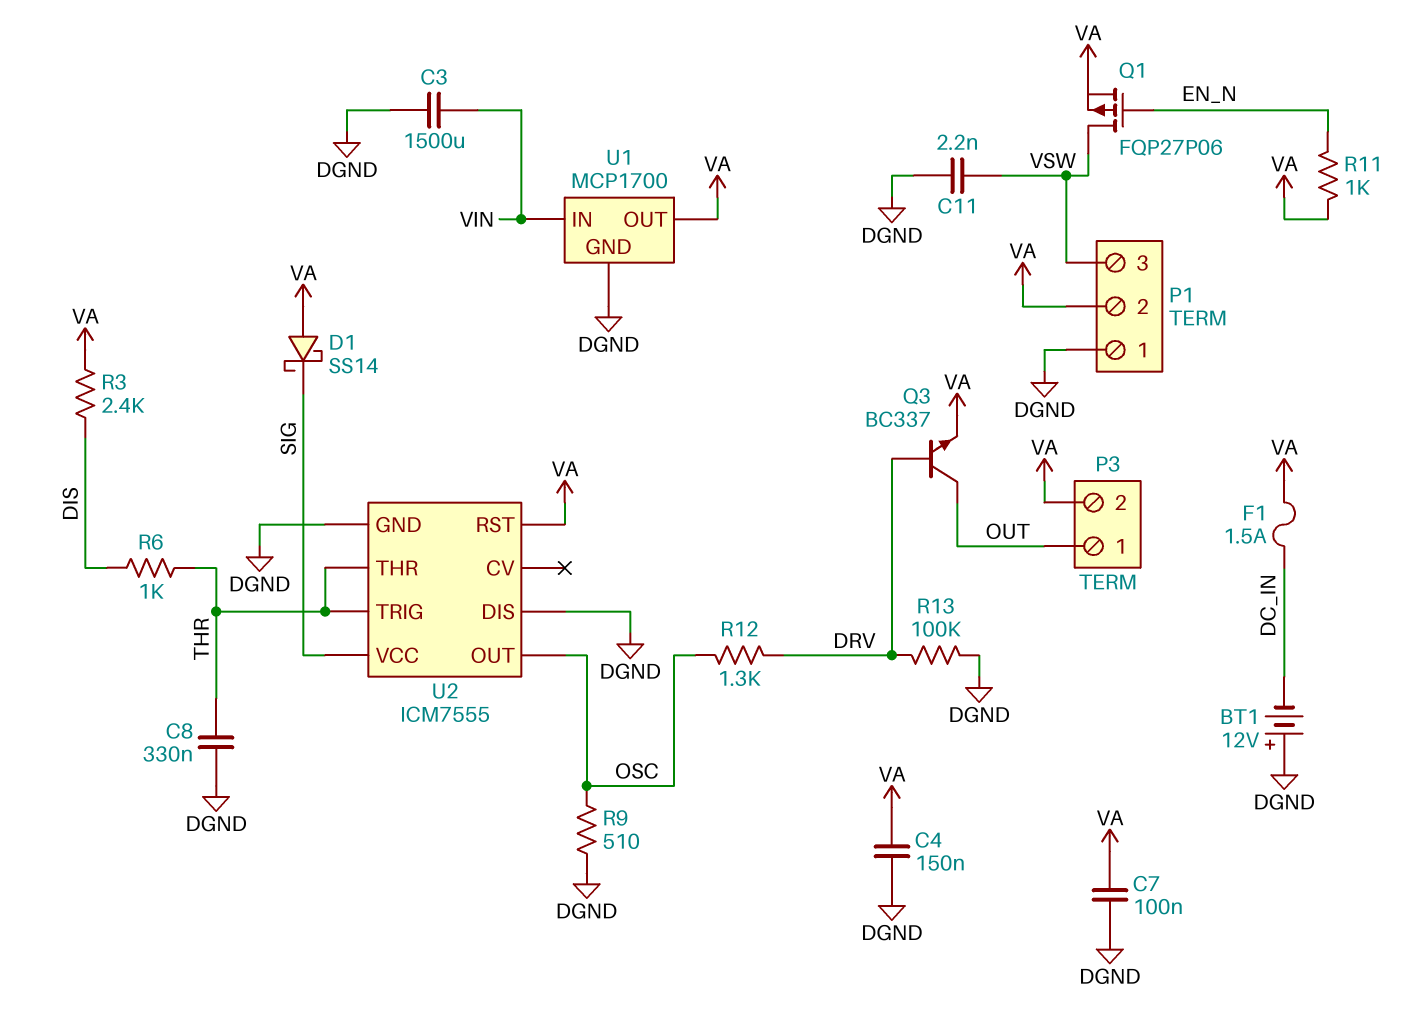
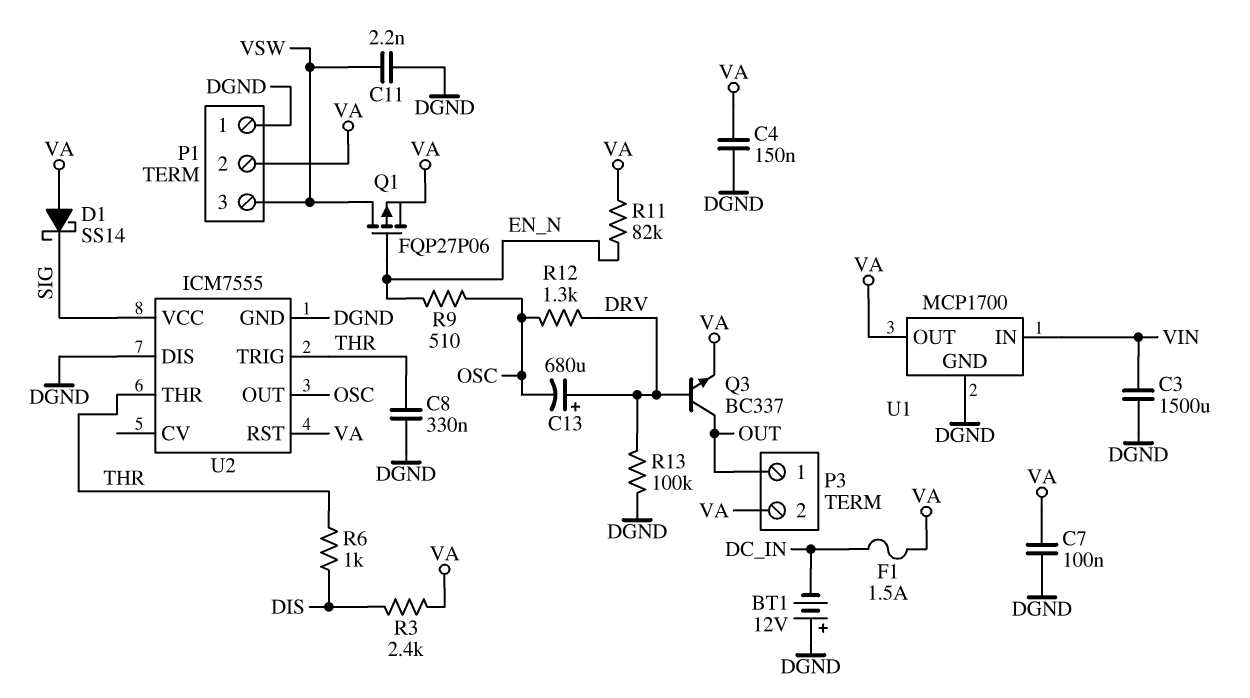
C13: none -> 680uF (plus DRV, minus OSC)
R9: 510 (DGND, OSC) -> 510 (EN_N, OSC)
R11: 1k (EN_N, VA) -> 82k (EN_N, VA)

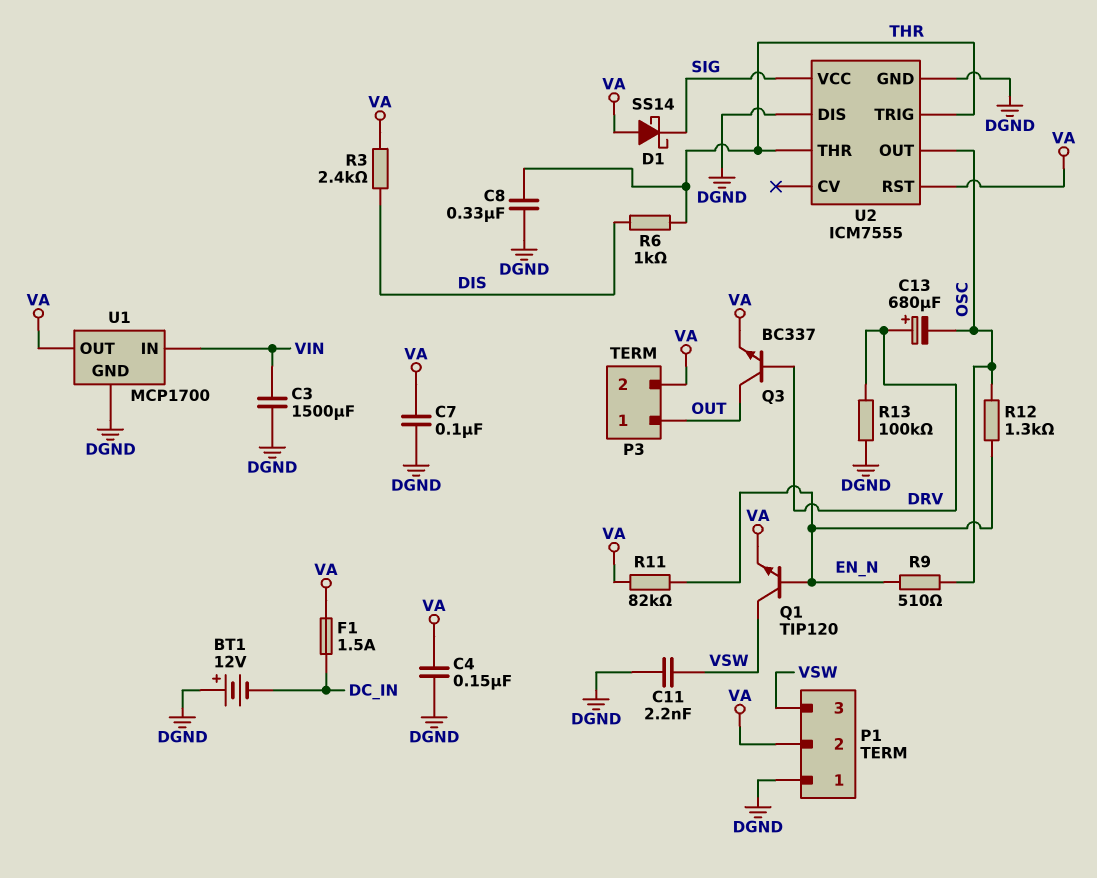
Q1: PMOS FQP27P06 (G EN_N, D VSW, S VA) -> NPN TIP120 (B EN_N, C VSW, E VA)
R12: 1.3k (DRV, OSC) -> 1.3k (EN_N, OSC)

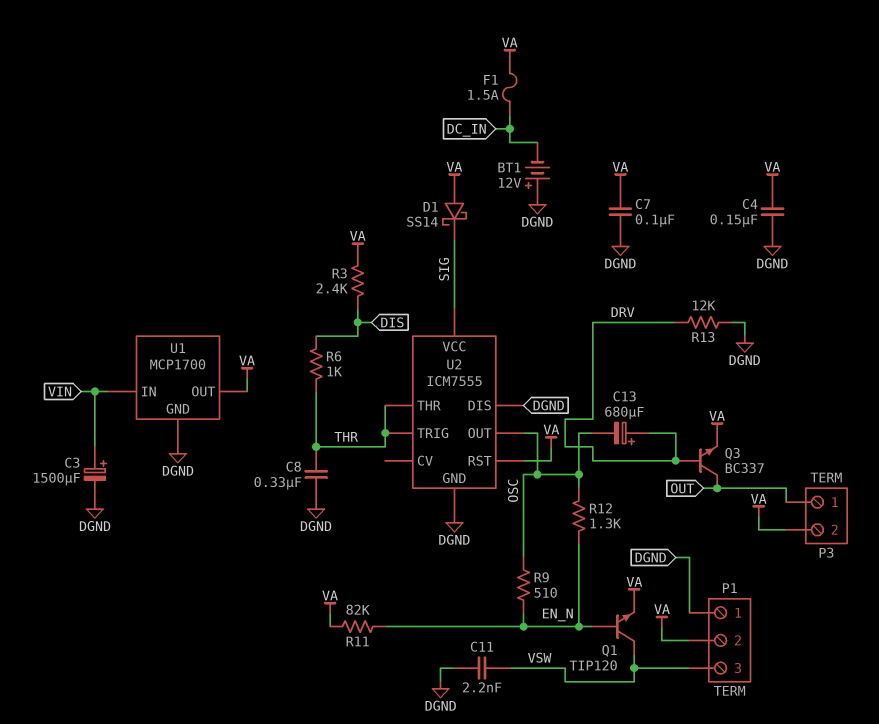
C3: 1500uF (DGND, VIN) -> 1500uF (plus VIN, minus DGND)
R13: 100k (DGND, DRV) -> 12k (DGND, DRV)

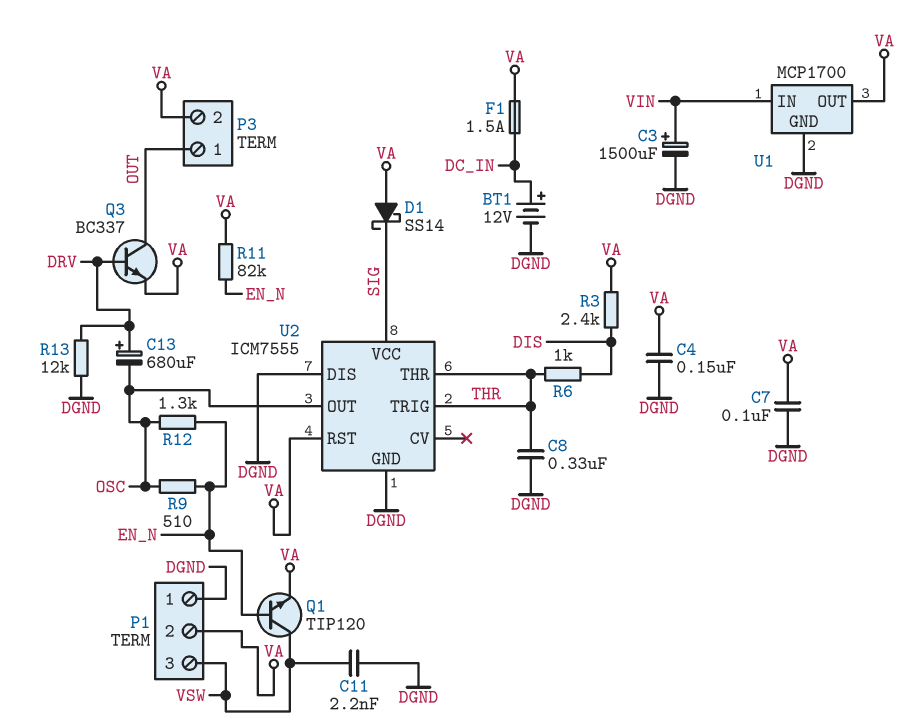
BT1: 12V (plus DGND, minus DC_IN) -> 12V (plus DC_IN, minus DGND)

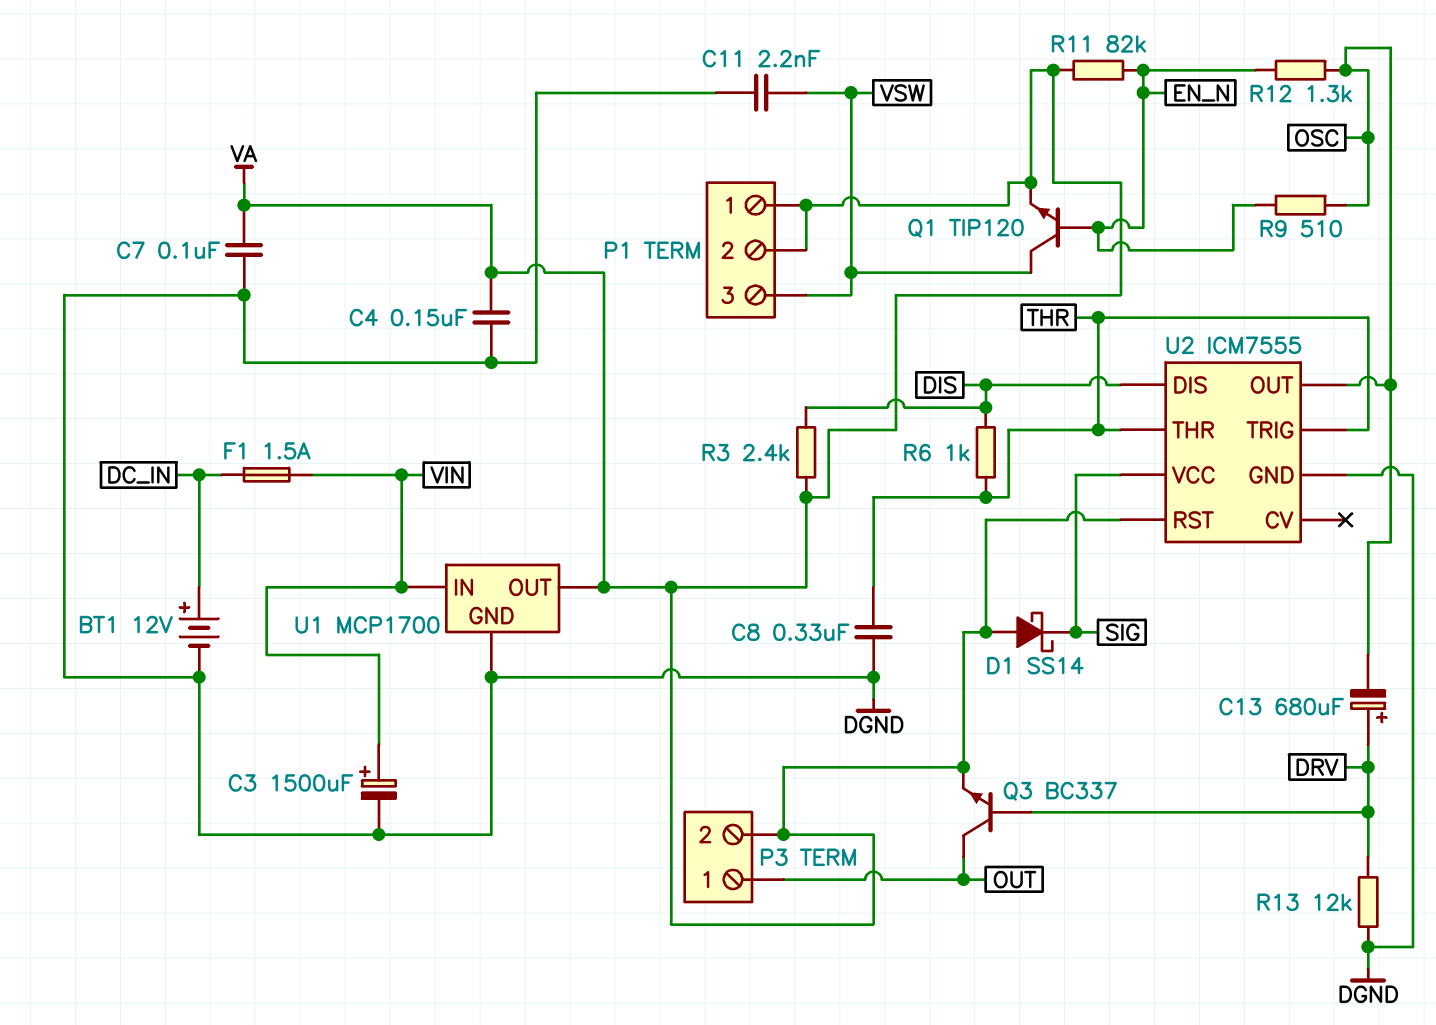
F1: 1.5A (DC_IN, VA) -> 1.5A (DC_IN, VIN)
P1 pin 1: DGND -> VA
U2 pin DIS: DGND -> DIS

